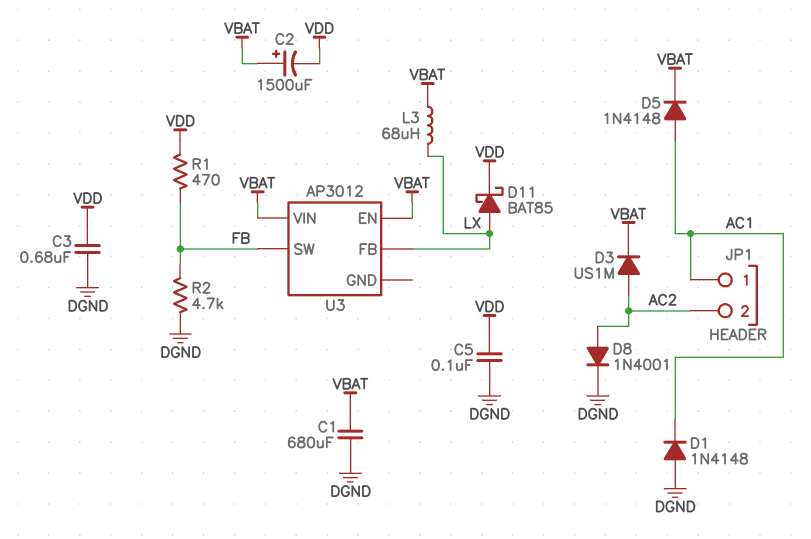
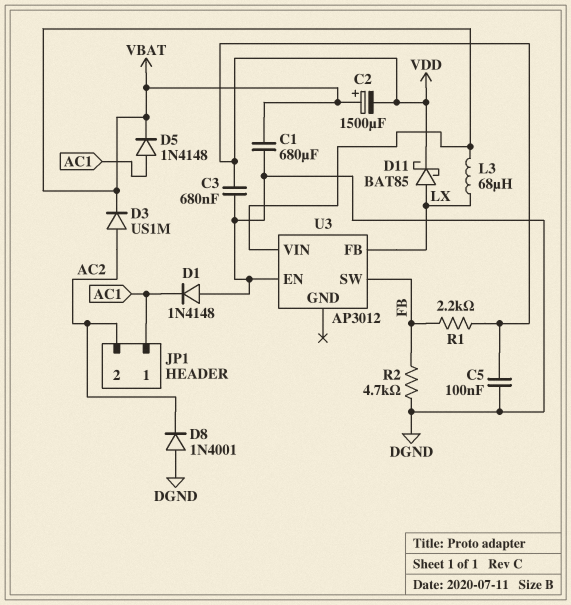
D8: diode 1N4001 (A AC2, K DGND) -> diode 1N4001 (A DGND, K AC2)
R1: 470 (FB, VDD) -> 2.2k (FB, VDD)
U3 pin EN: VBAT -> DGND

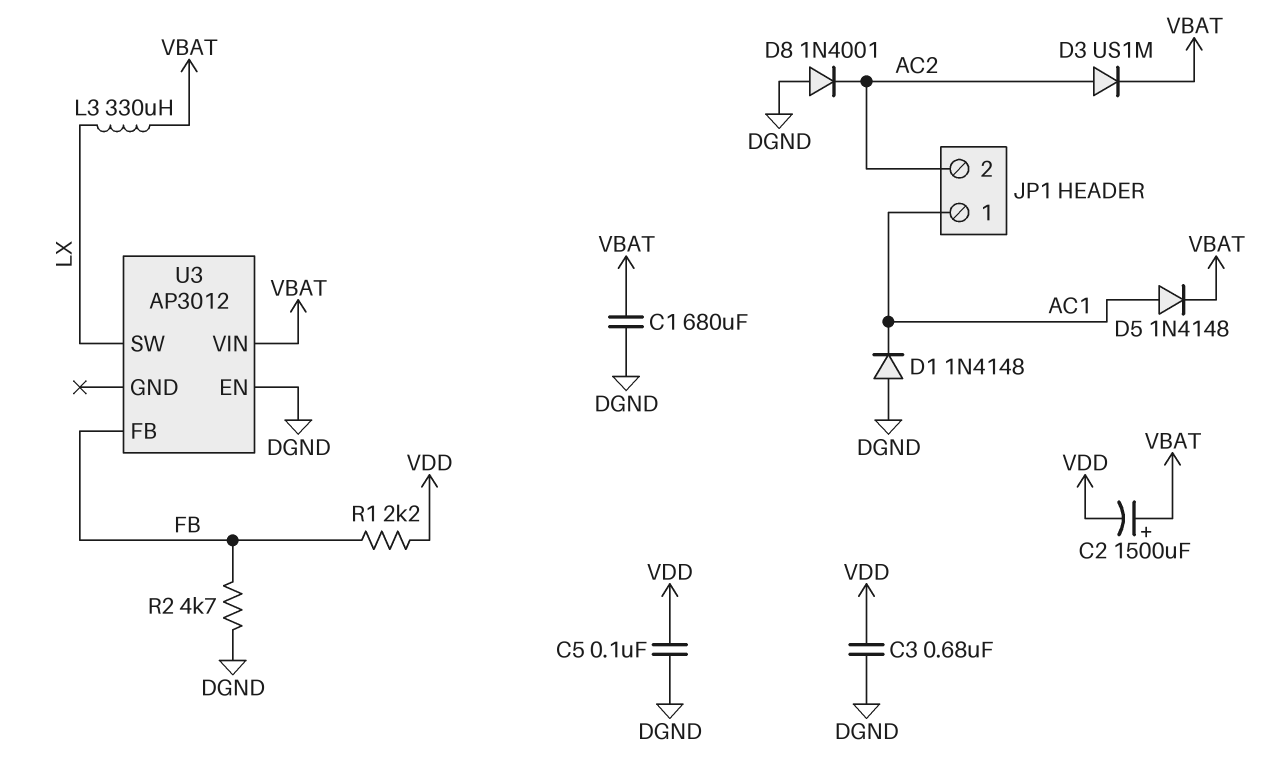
D11: schottky BAT85 (A LX, K VDD) -> none
L3: 68uH (LX, VBAT) -> 330uH (LX, VBAT)
U3 pin FB: LX -> FB
U3 pin SW: FB -> LX

